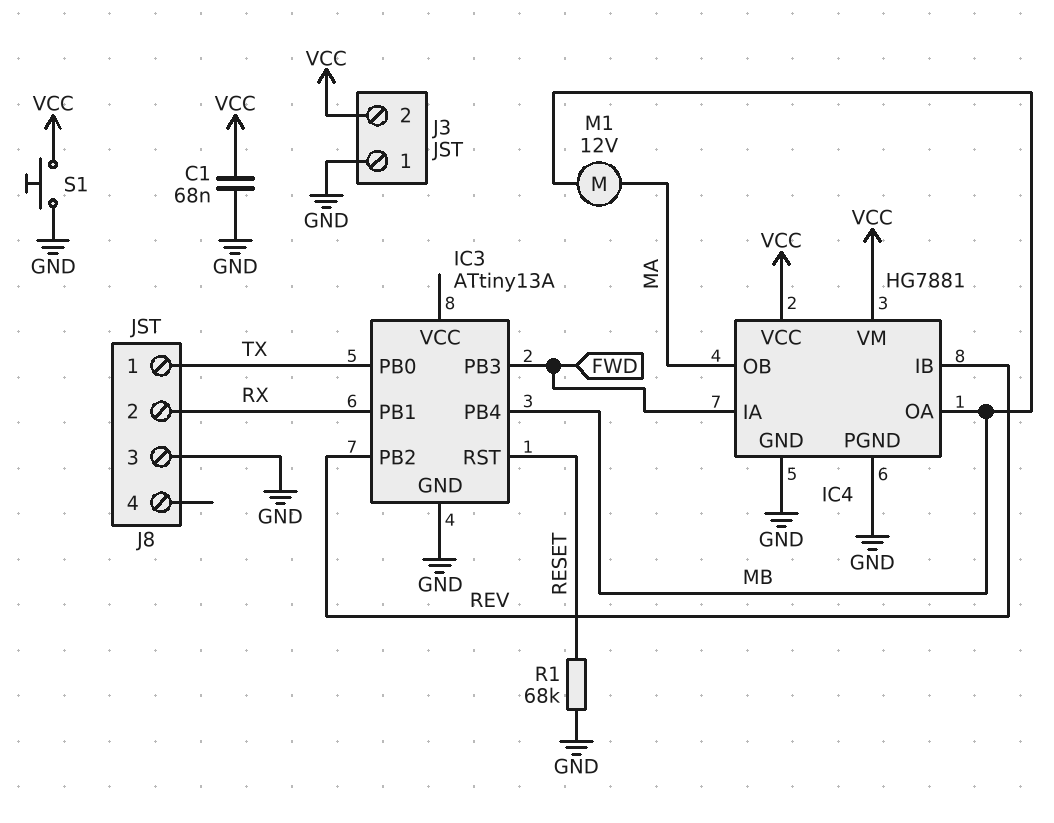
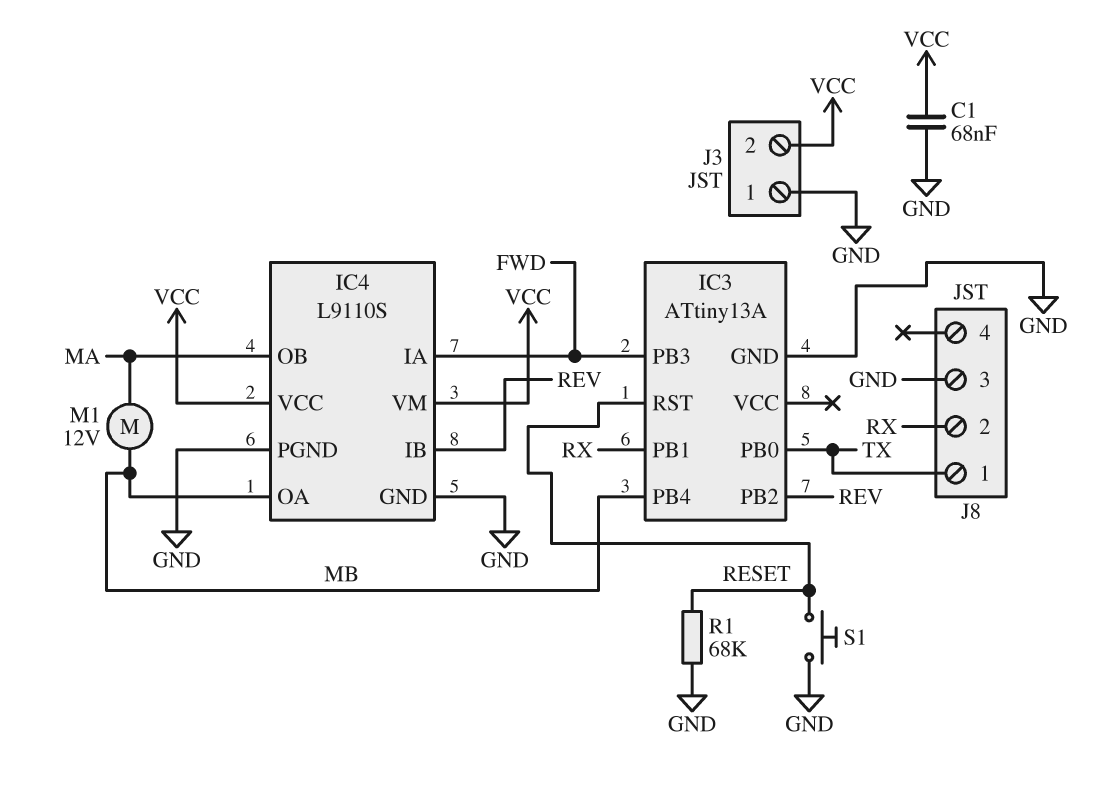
IC4: HG7881 -> L9110S
S1: button (GND, VCC) -> button (GND, RESET)

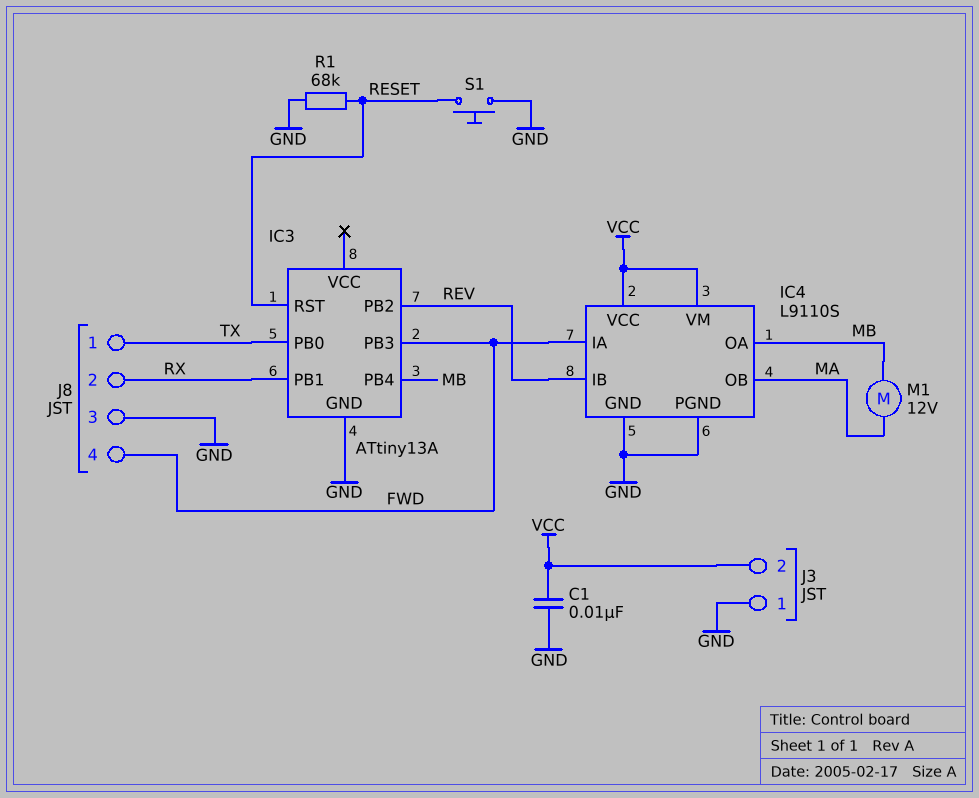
C1: 68nF (GND, VCC) -> 10nF (GND, VCC)
J8 pin 4: none -> FWD

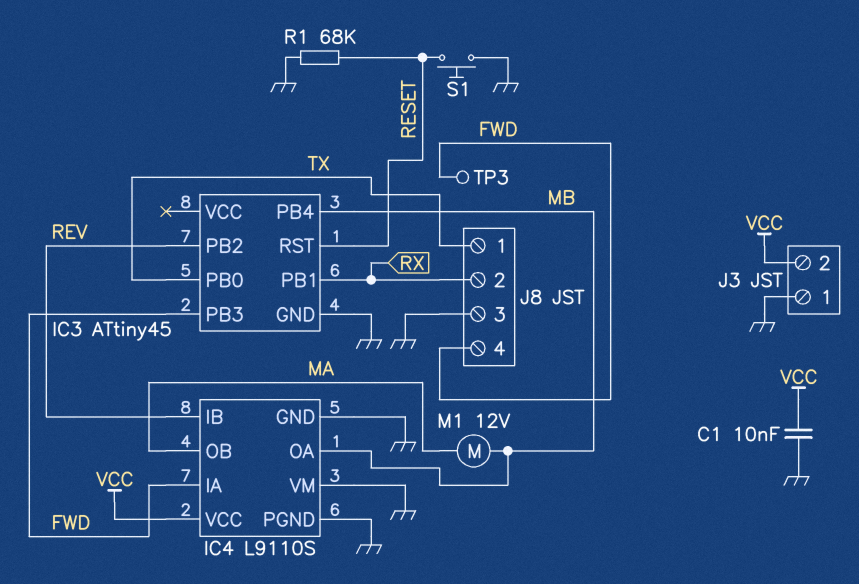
IC3: ATtiny13A -> ATtiny45
IC4 pin VM: VCC -> GND
TP3: none -> test point (FWD)

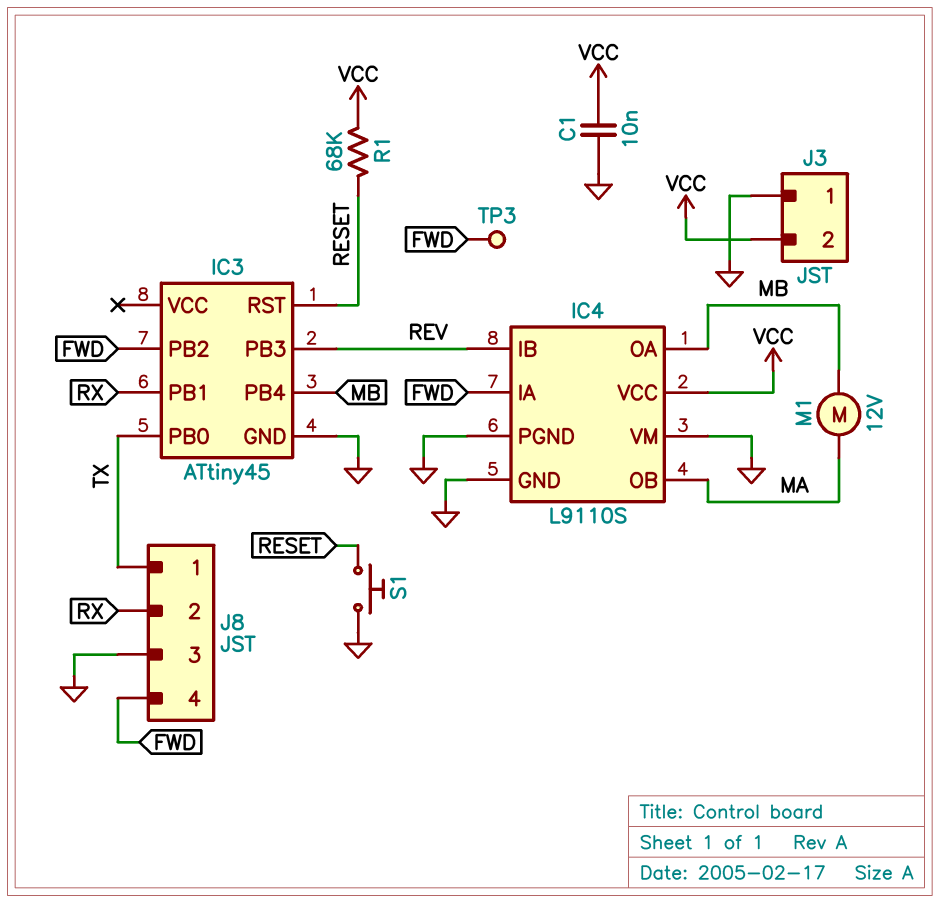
IC3 pin PB2: REV -> FWD
IC3 pin PB3: FWD -> REV
R1: 68k (GND, RESET) -> 68k (RESET, VCC)

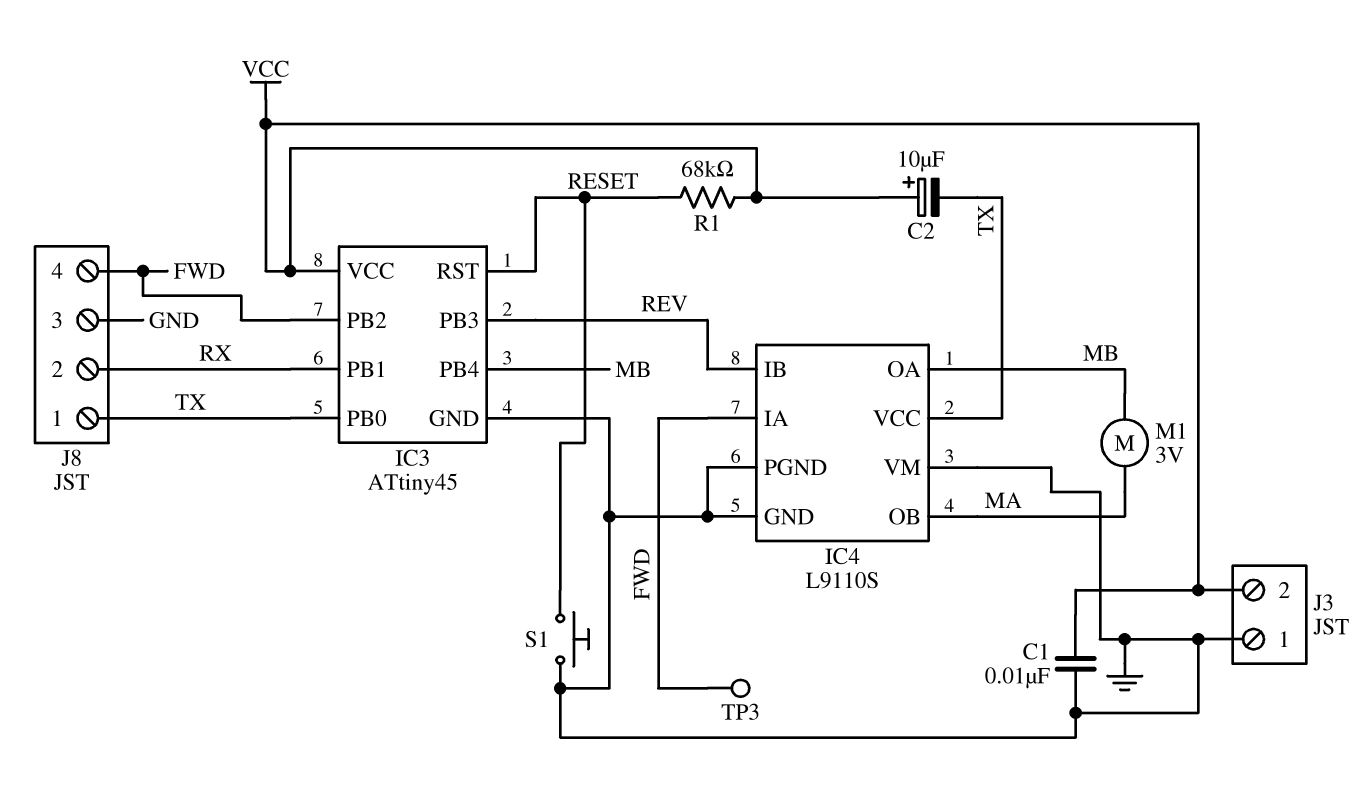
C2: none -> 10uF (plus VCC, minus TX)
IC3 pin VCC: none -> VCC
IC4 pin VCC: VCC -> TX
M1: motor 12V (MA, MB) -> motor 3V (MA, MB)

